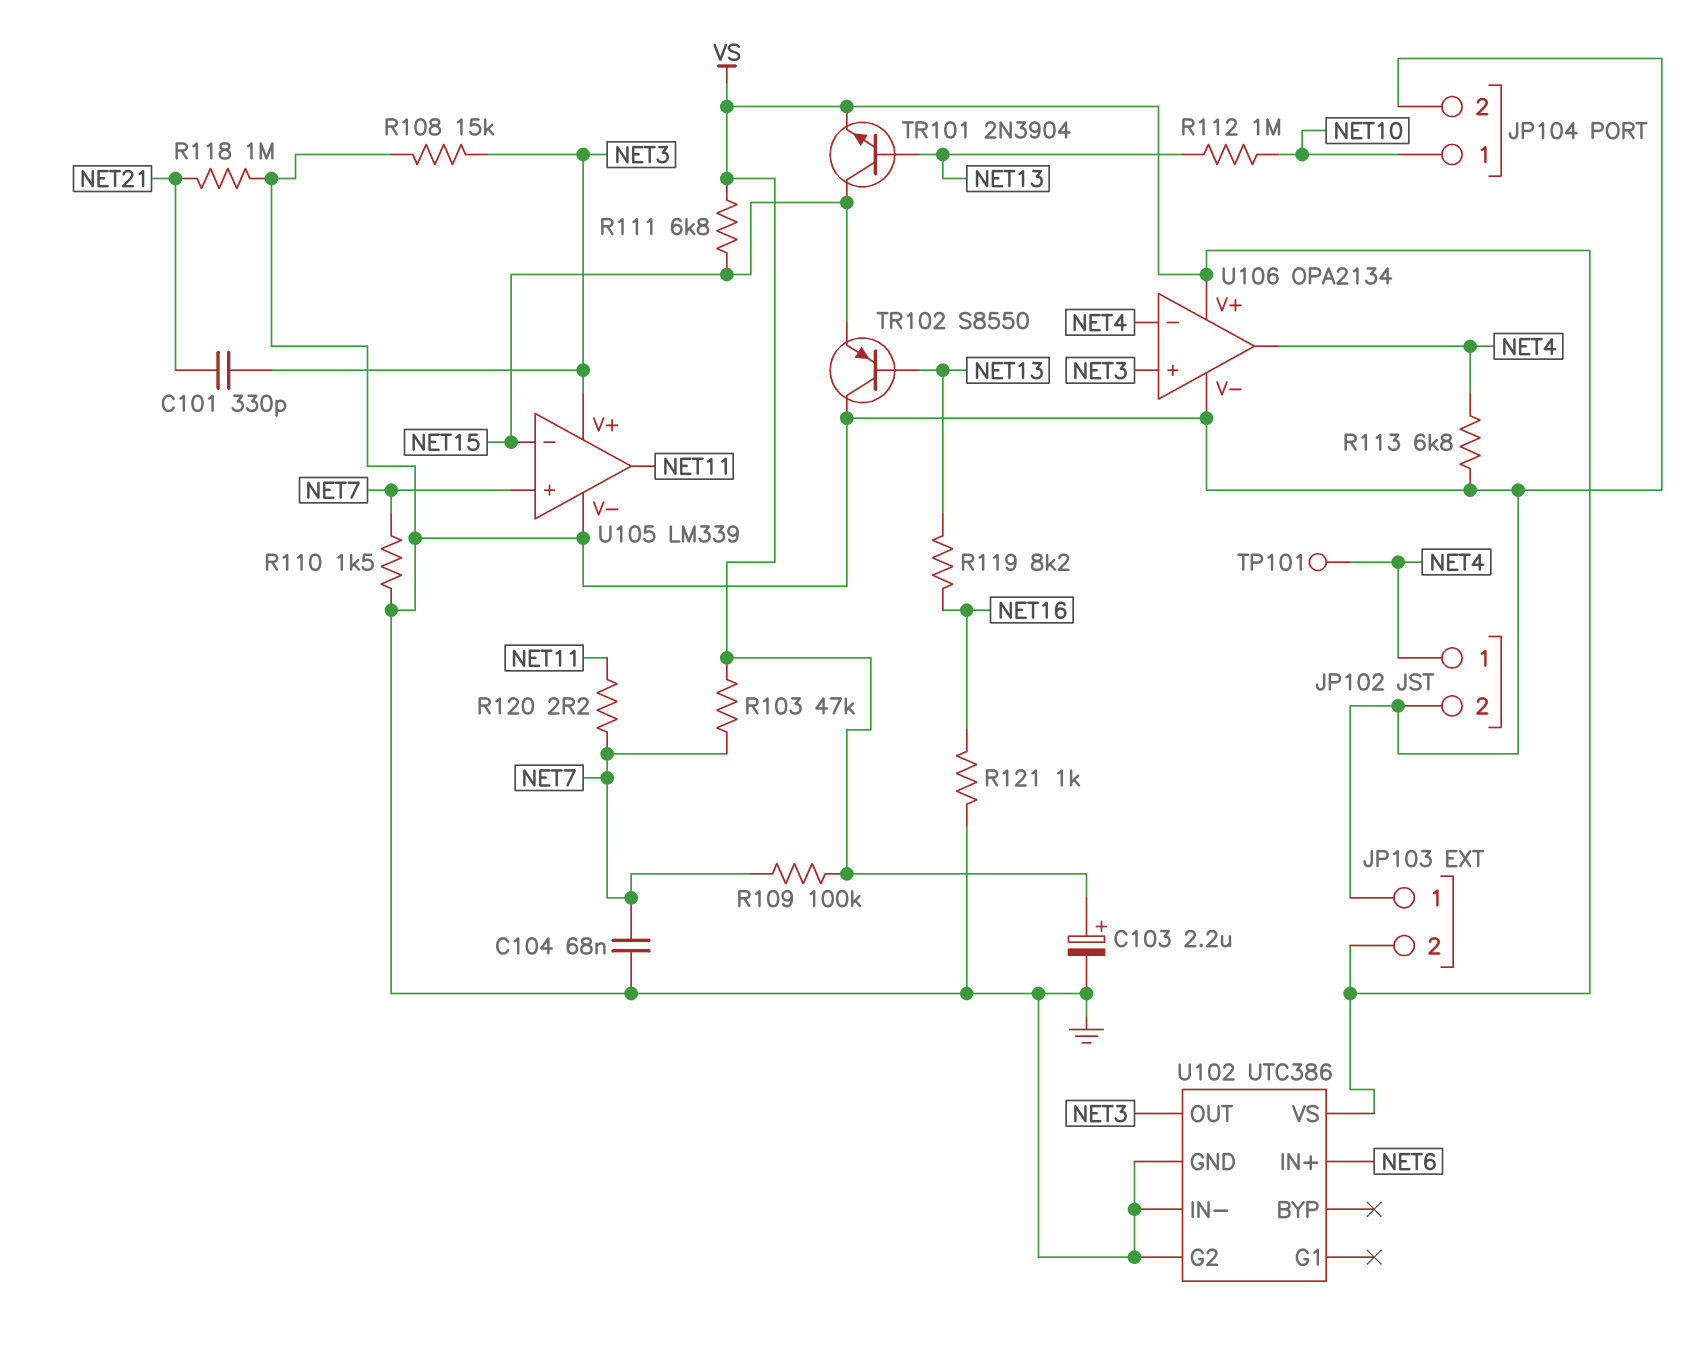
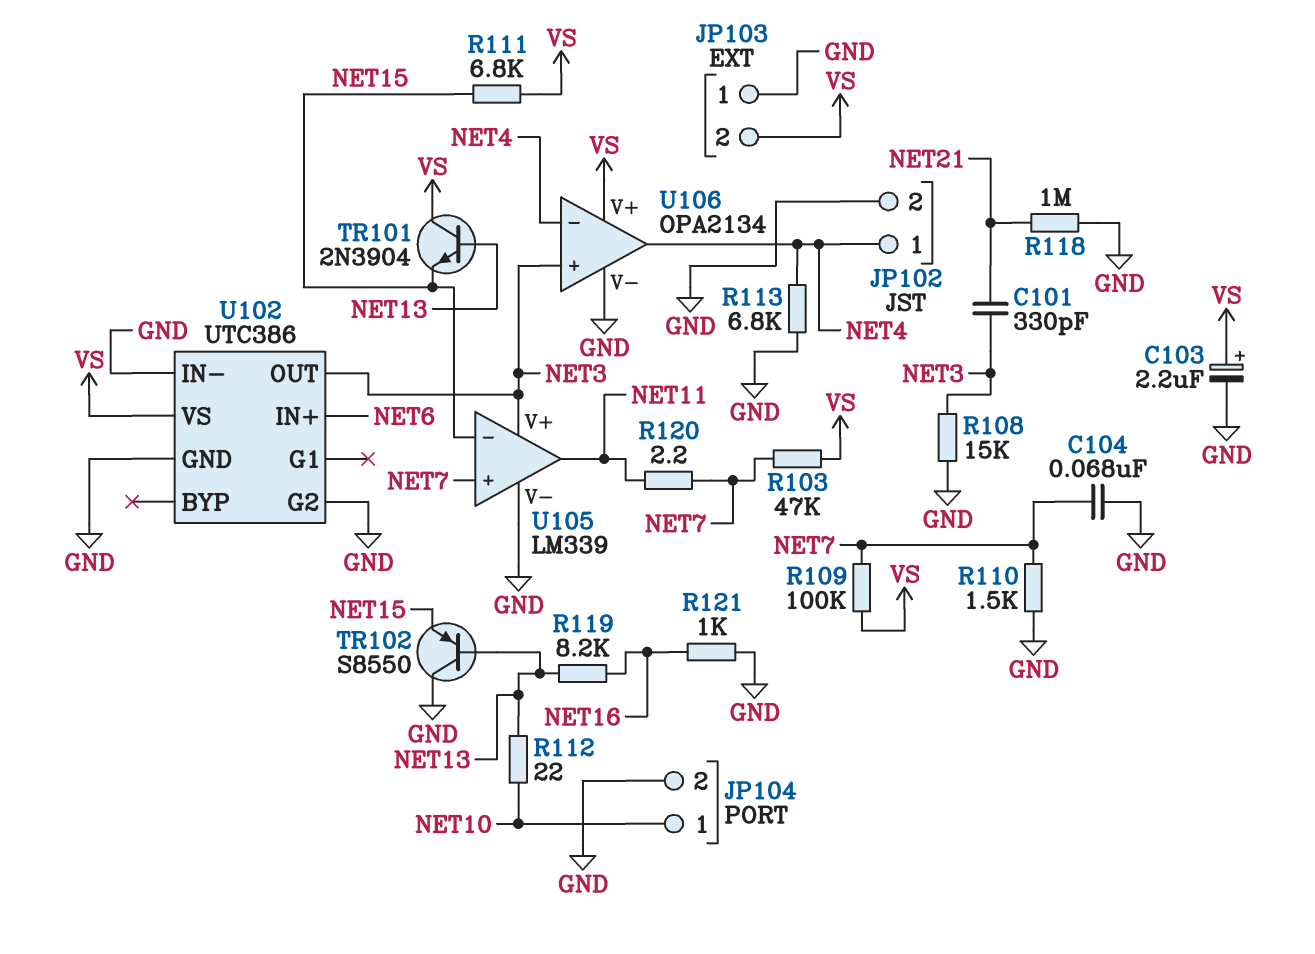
R112: 1M (NET10, NET13) -> 22 (NET10, NET13)
TP101: test point (NET4) -> none
TR101: NPN 2N3904 (B NET13, C NET15, E VS) -> NPN 2N3904 (B NET13, C VS, E NET15)

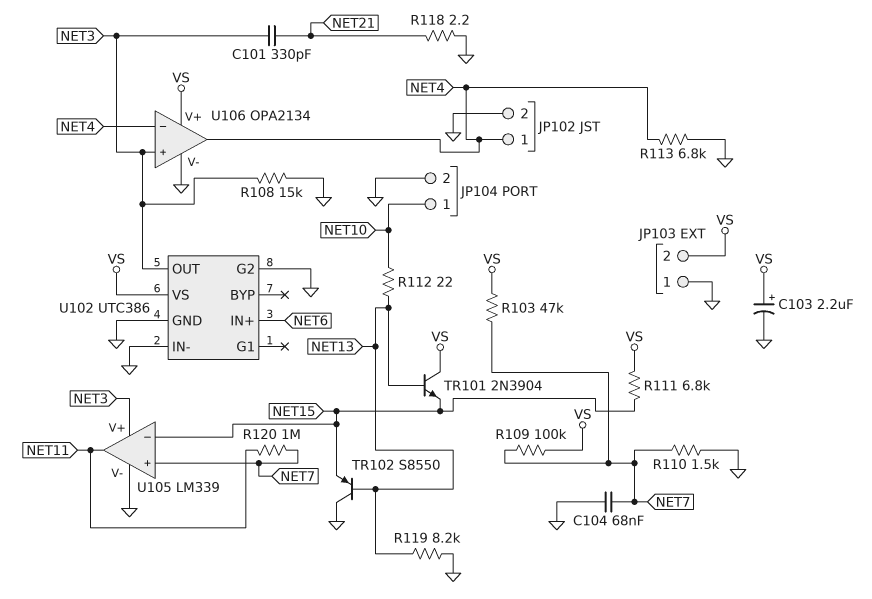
R118: 1M (GND, NET21) -> 2.2 (GND, NET21)
R119: 8.2k (NET13, NET16) -> 8.2k (GND, NET13)
R120: 2.2 (NET7, NET11) -> 1M (NET7, NET11)
R121: 1k (GND, NET16) -> none

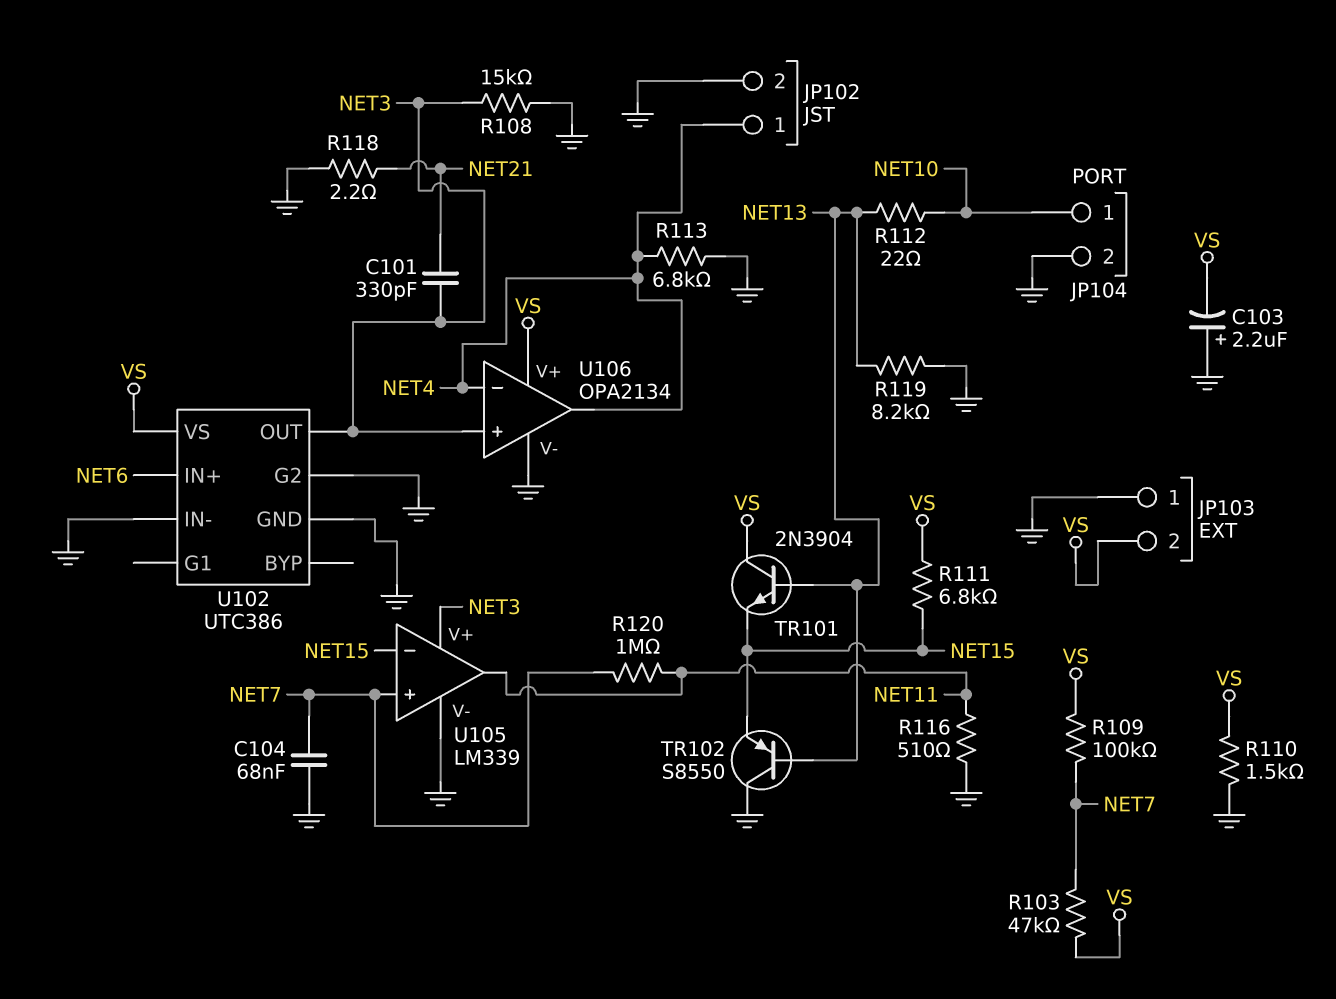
C103: 2.2uF (plus VS, minus GND) -> 2.2uF (plus GND, minus VS)
R110: 1.5k (GND, NET7) -> 1.5k (GND, VS)
R116: none -> 510 (GND, NET11)

